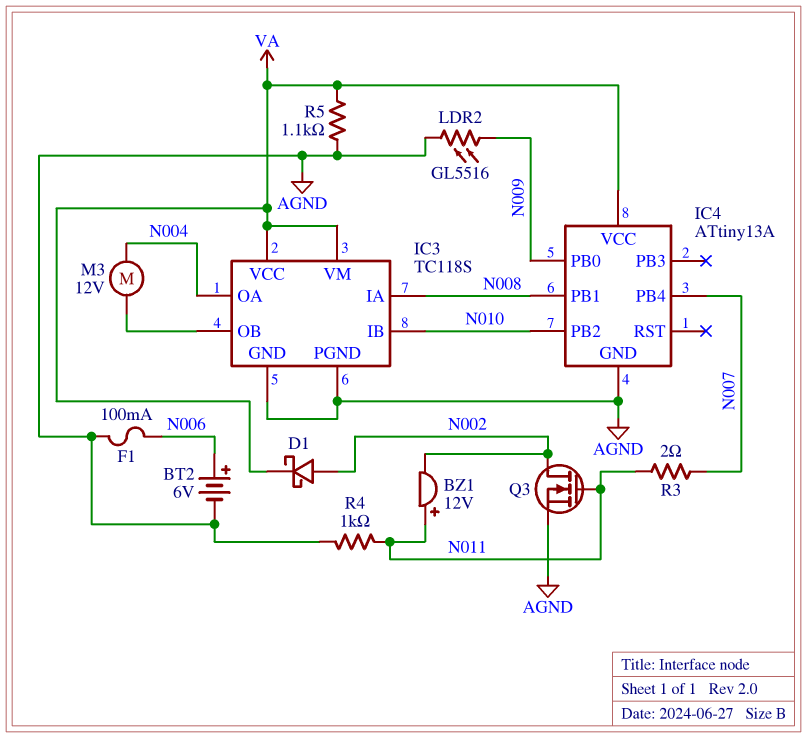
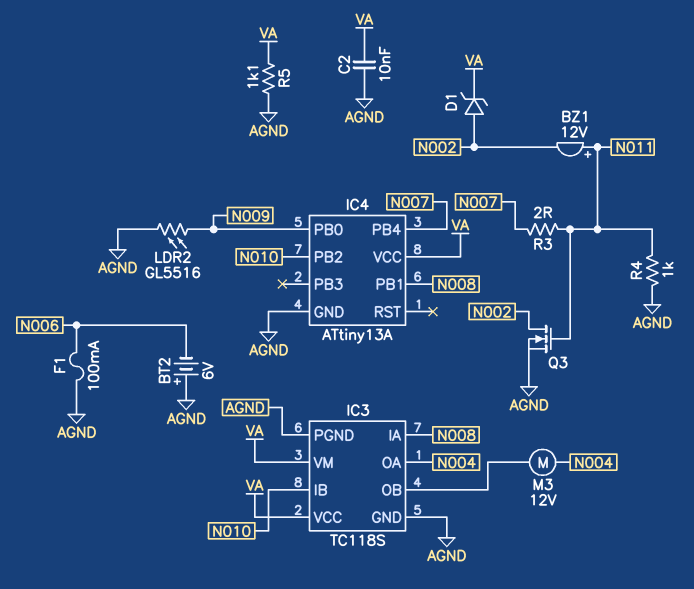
BT2: 6V (plus N006, minus AGND) -> 6V (plus AGND, minus N006)
C2: none -> 10nF (AGND, VA)
D1: schottky (A N002, K VA) -> zener (A N002, K VA)

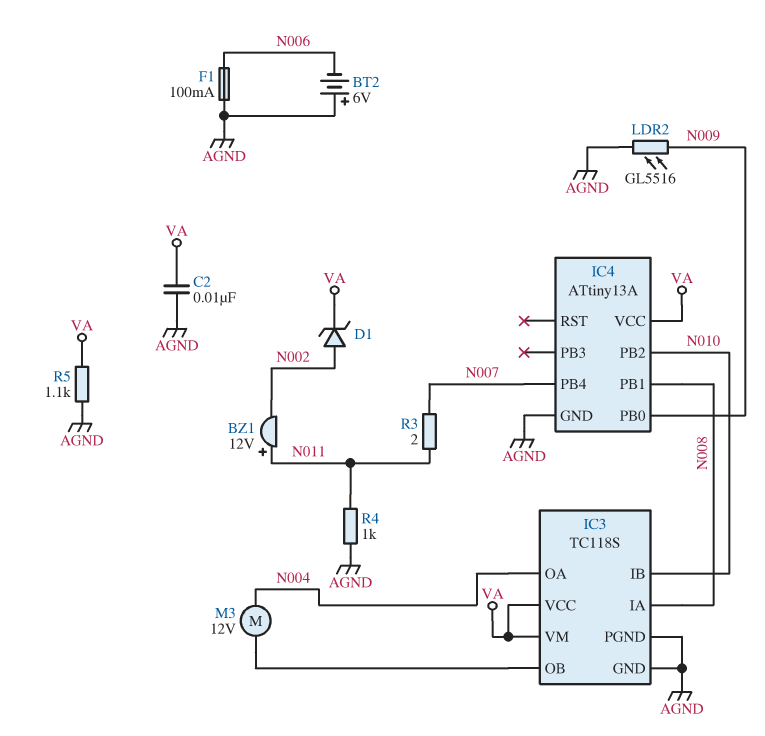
Q3: NMOS (G N011, D N002, S AGND) -> none

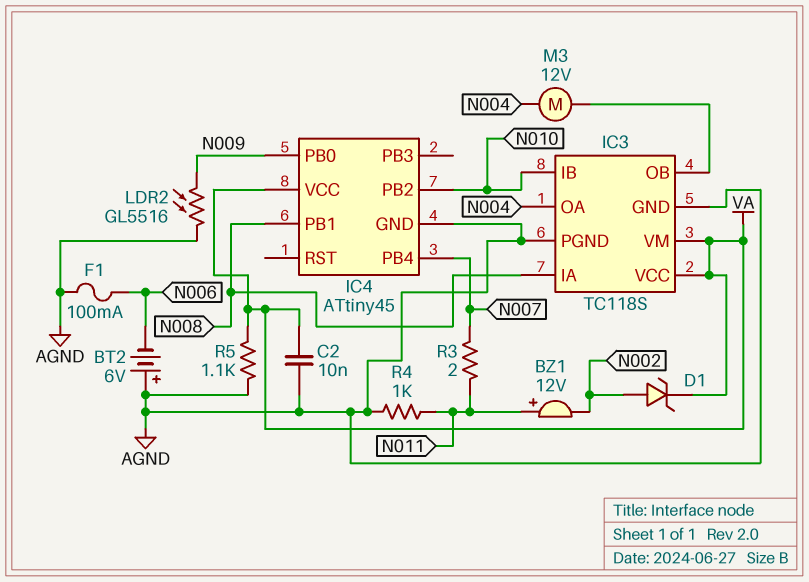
IC4: ATtiny13A -> ATtiny45

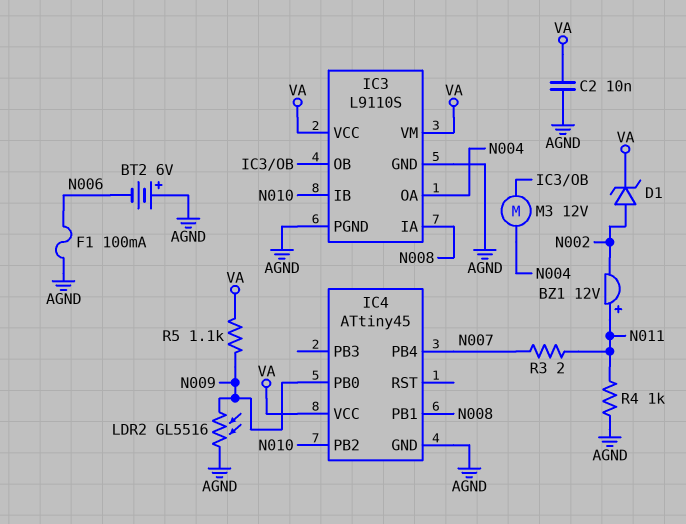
IC3: TC118S -> L9110S
R5: 1.1k (AGND, VA) -> 1.1k (N009, VA)

